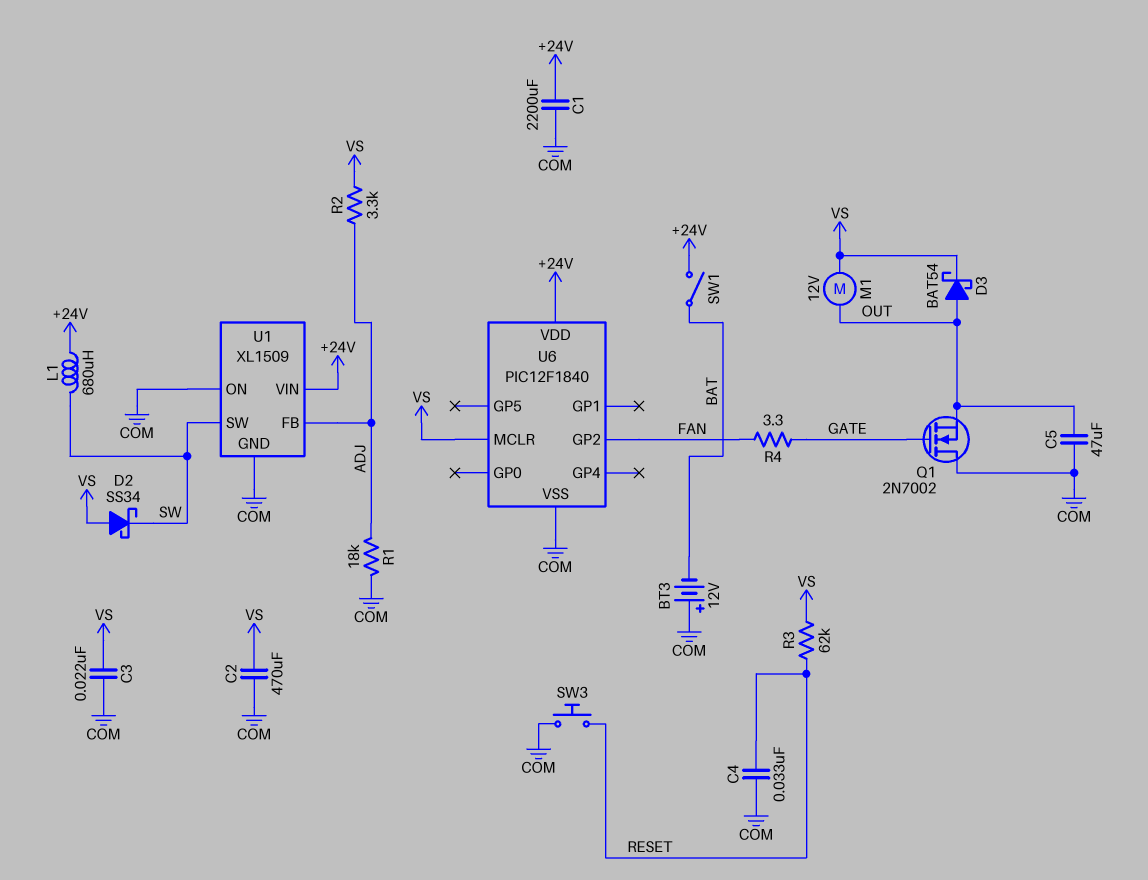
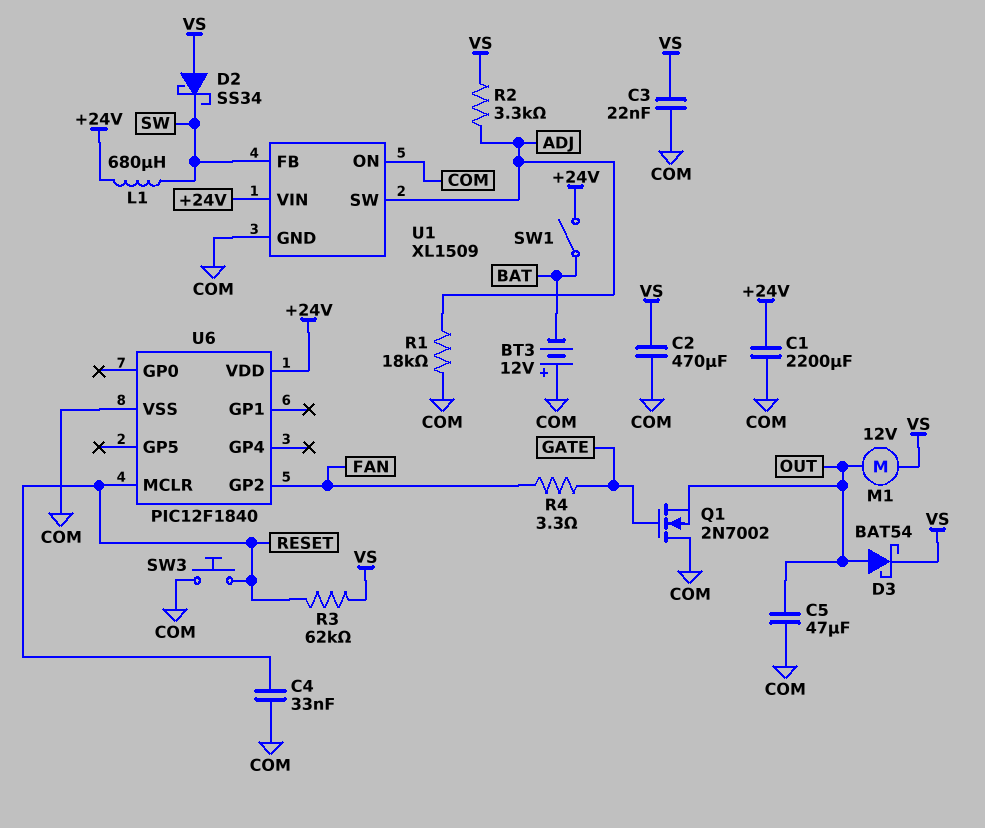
U1 pin FB: ADJ -> SW
U1 pin SW: SW -> ADJ
U6 pin MCLR: VS -> RESET

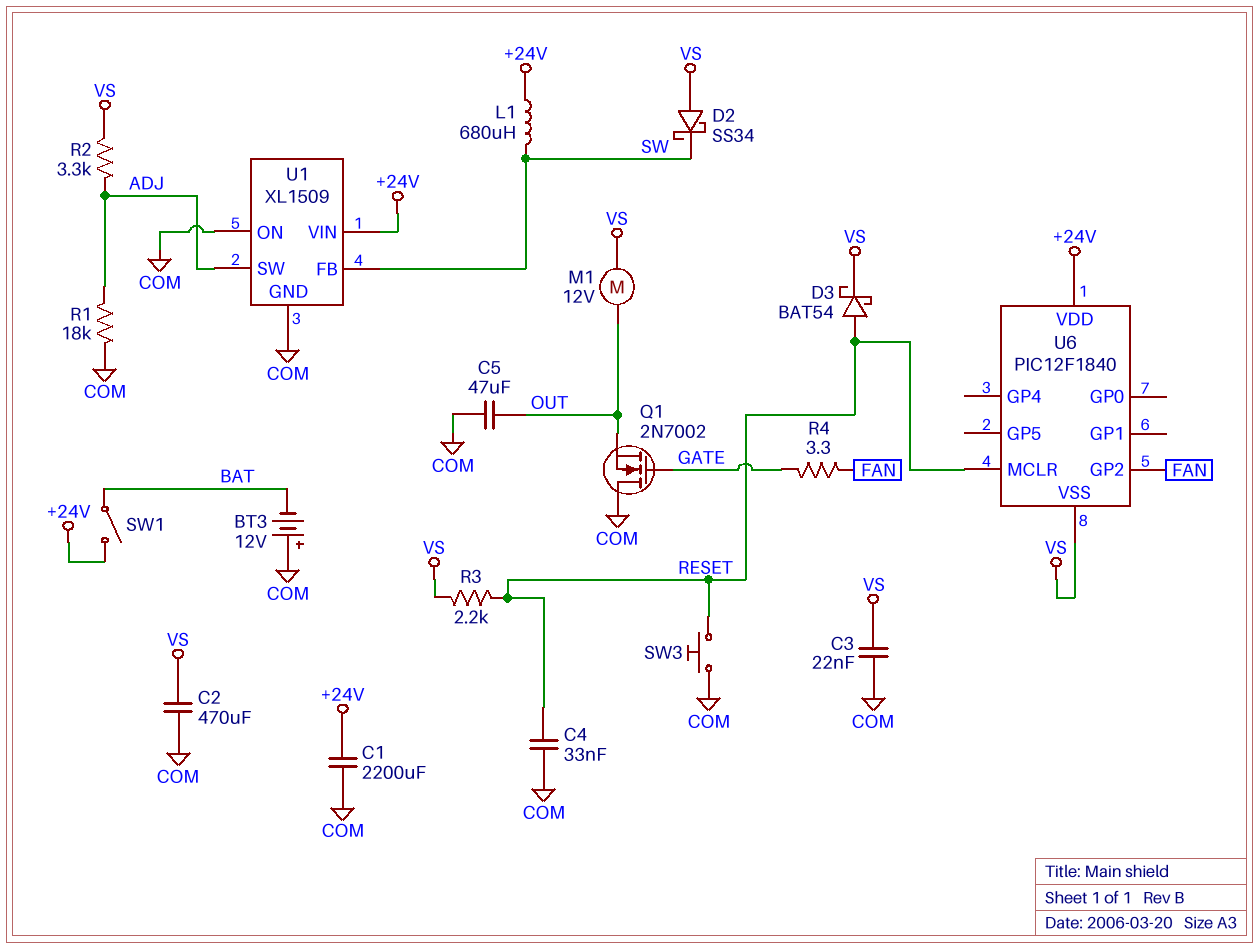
D3: schottky BAT54 (A OUT, K VS) -> schottky BAT54 (A RESET, K VS)
R3: 62k (RESET, VS) -> 2.2k (RESET, VS)
U6 pin VSS: COM -> VS

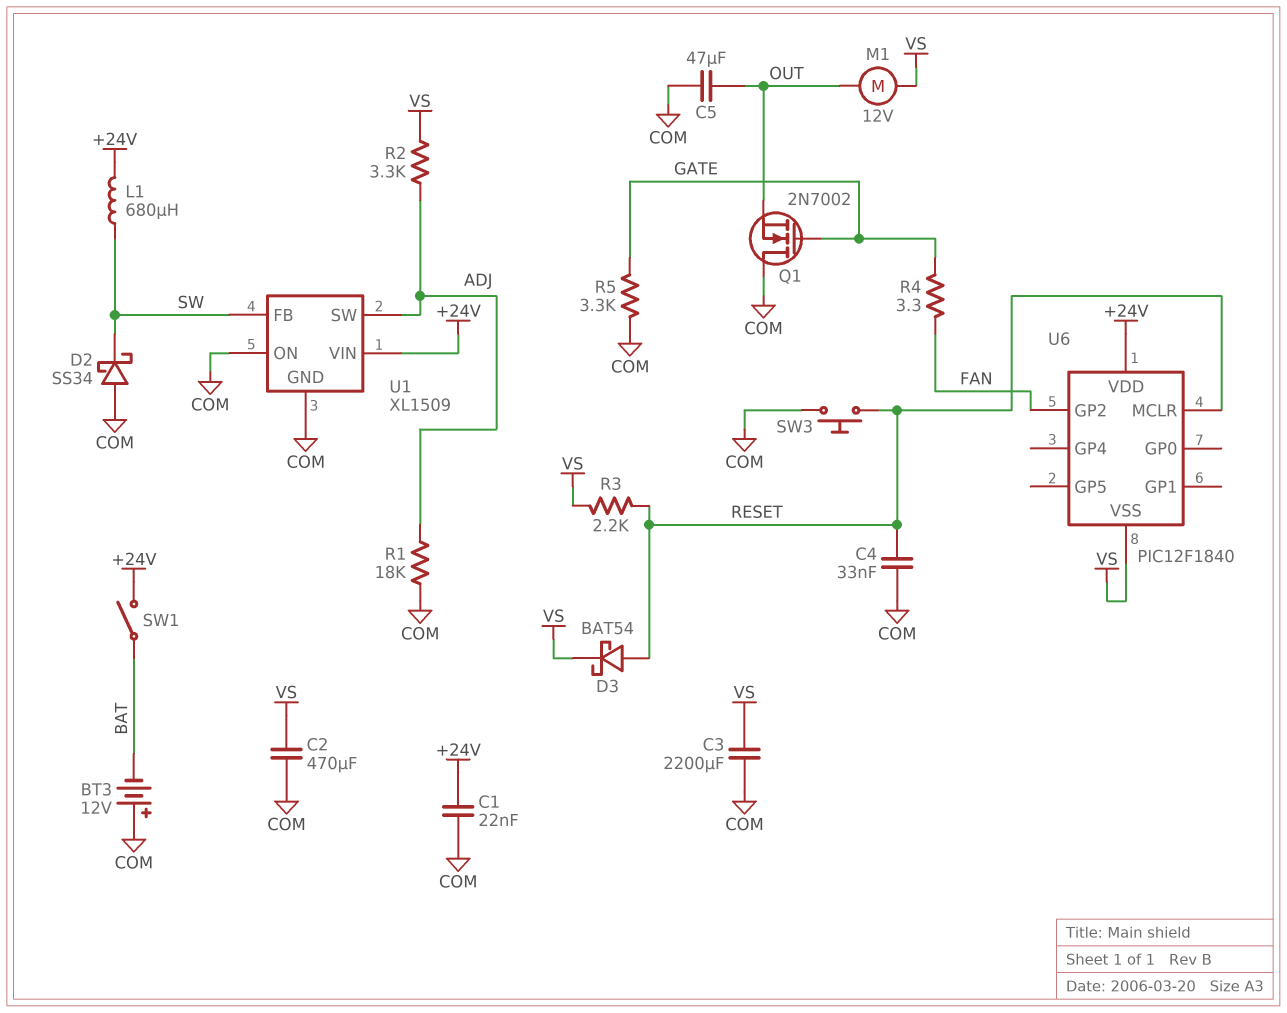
C1: 2200uF (+24V, COM) -> 22nF (+24V, COM)
C3: 22nF (COM, VS) -> 2200uF (COM, VS)
D2: schottky SS34 (A VS, K SW) -> schottky SS34 (A COM, K SW)
R5: none -> 3.3k (COM, GATE)

